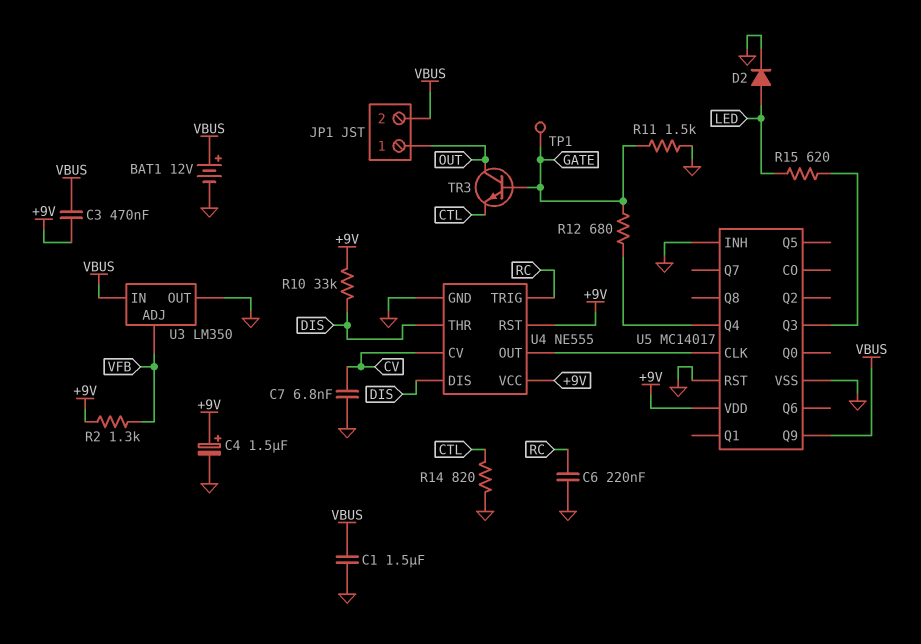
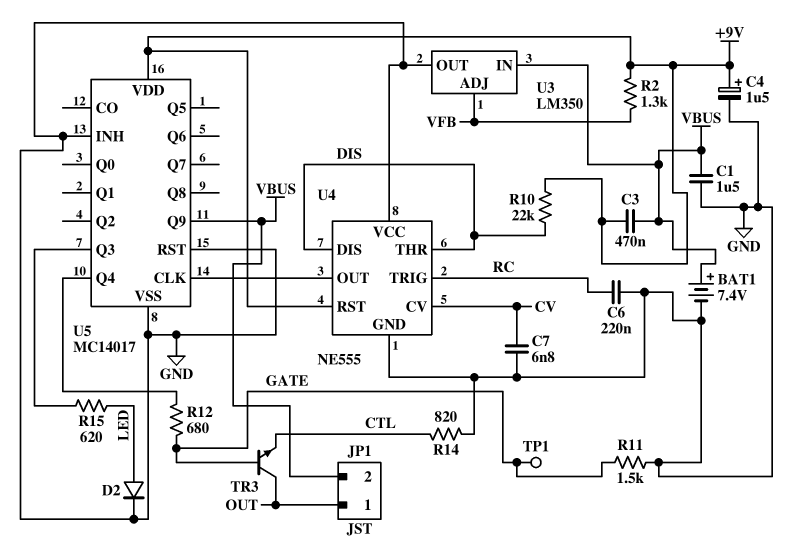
BAT1: 12V (plus VBUS, minus GND) -> 7.4V (plus VBUS, minus GND)
R10: 33k (+9V, DIS) -> 22k (+9V, DIS)
U4 pin VCC: +9V -> GND

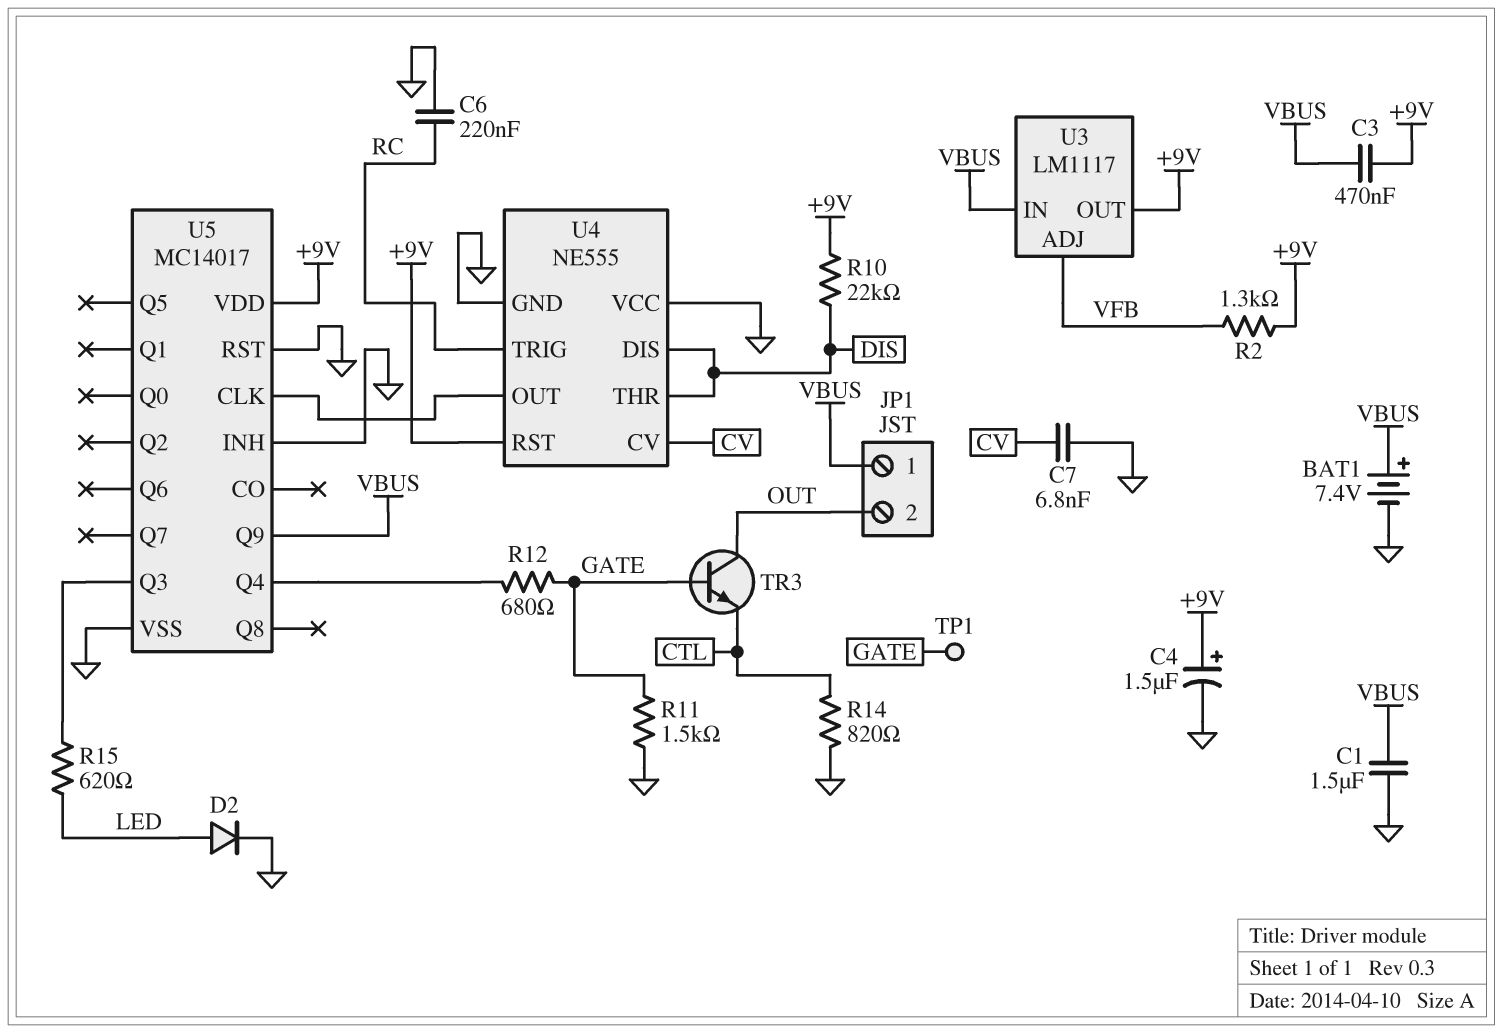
JP1 pin 1: OUT -> VBUS
JP1 pin 2: VBUS -> OUT
U3: LM350 -> LM1117
U3 pin OUT: GND -> +9V

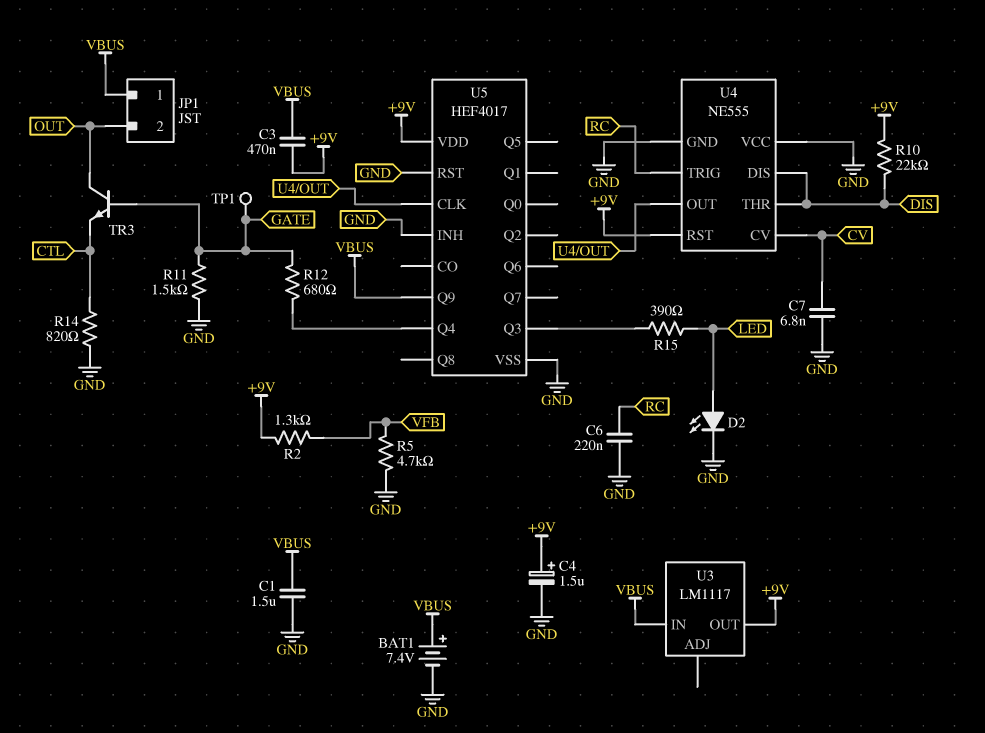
D2: diode (A LED, K GND) -> LED (A LED, K GND)
R5: none -> 4.7k (GND, VFB)
R15: 620 (LED, U5/Q3) -> 390 (LED, U5/Q3)
U3 pin ADJ: VFB -> none
U5: MC14017 -> HEF4017

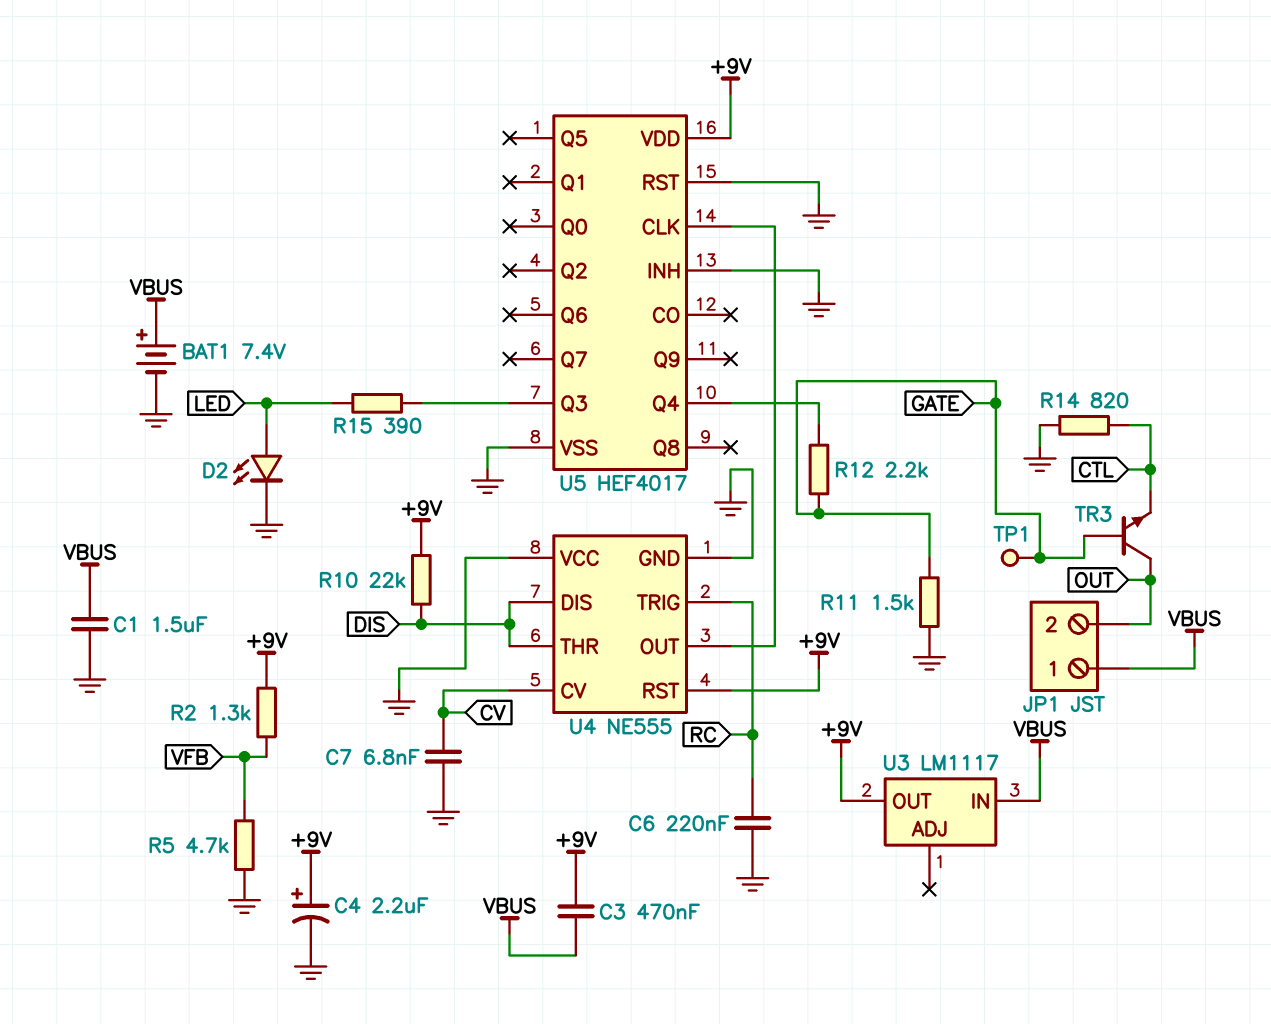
C4: 1.5uF (plus +9V, minus GND) -> 2.2uF (plus +9V, minus GND)
R12: 680 (GATE, U5/Q4) -> 2.2k (GATE, U5/Q4)
U5 pin Q9: VBUS -> none

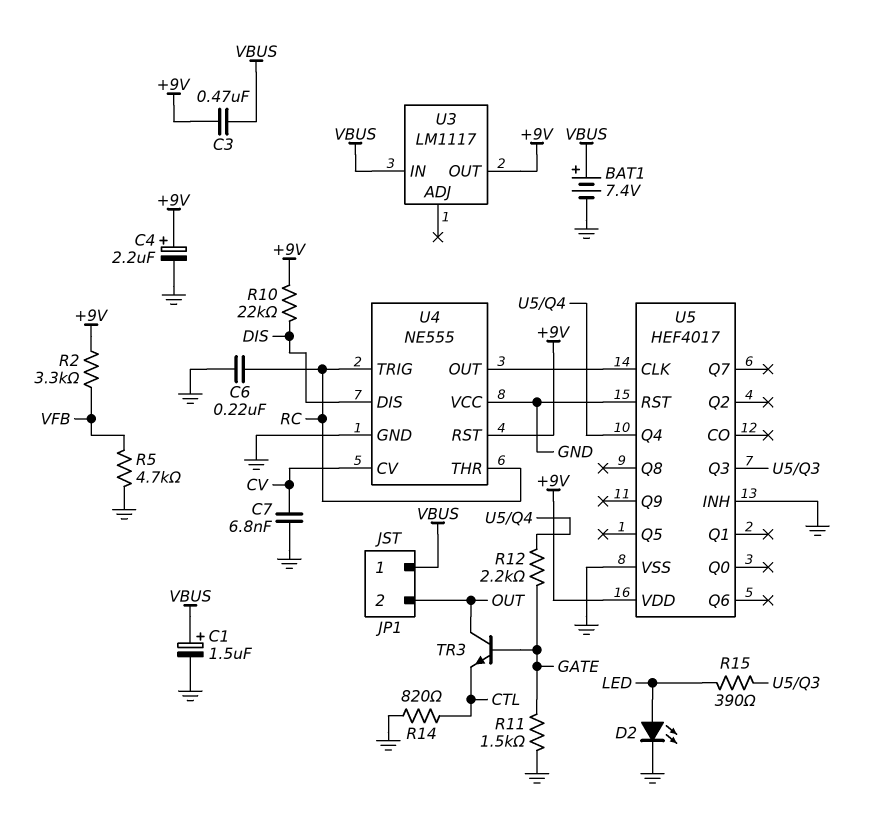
C1: 1.5uF (GND, VBUS) -> 1.5uF (plus VBUS, minus GND)
R2: 1.3k (+9V, VFB) -> 3.3k (+9V, VFB)
TP1: test point (GATE) -> none
U4 pin THR: DIS -> RC

